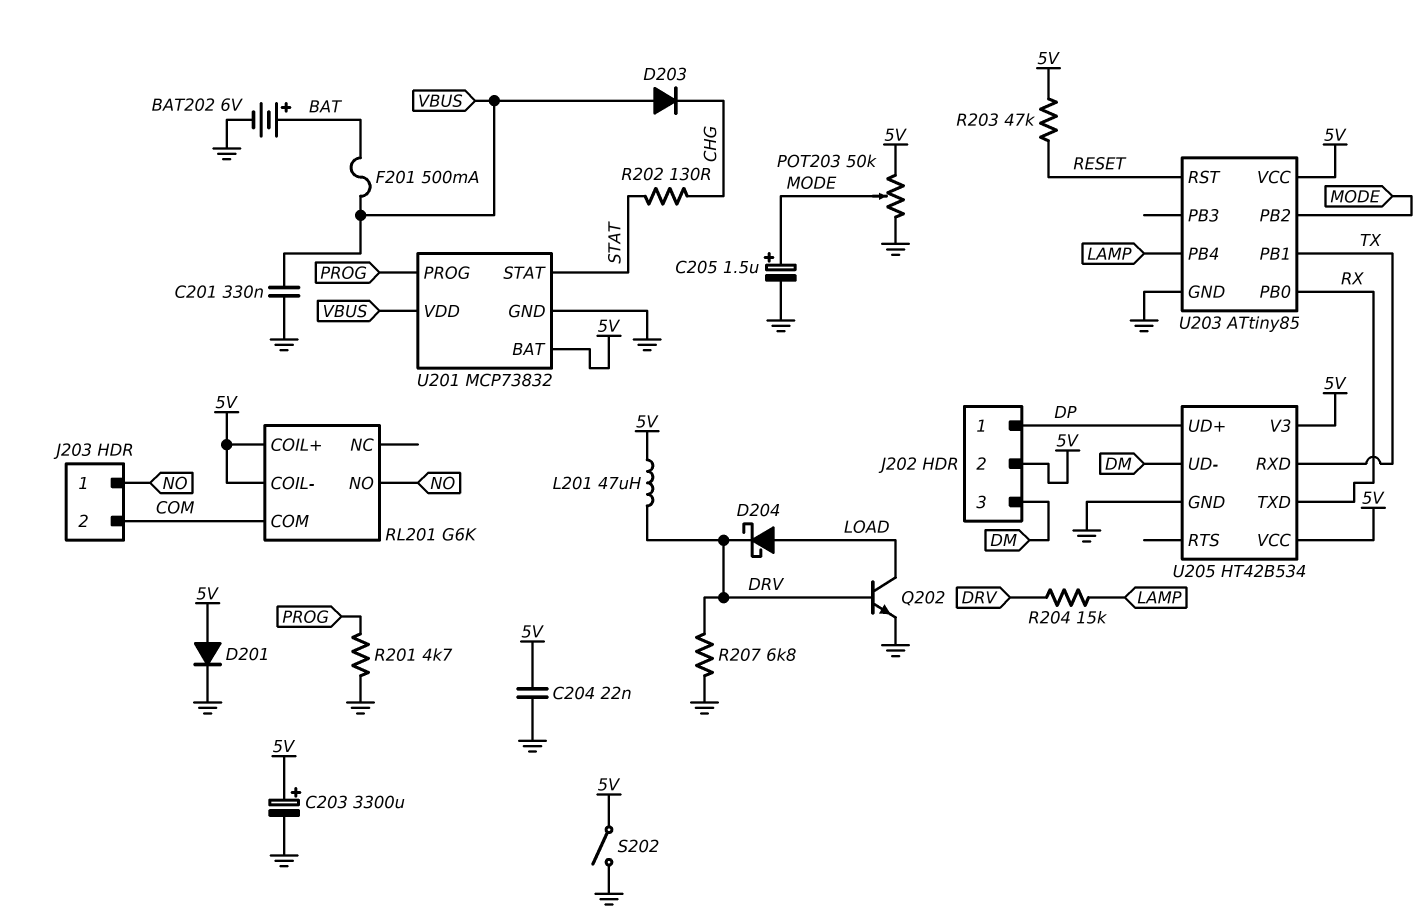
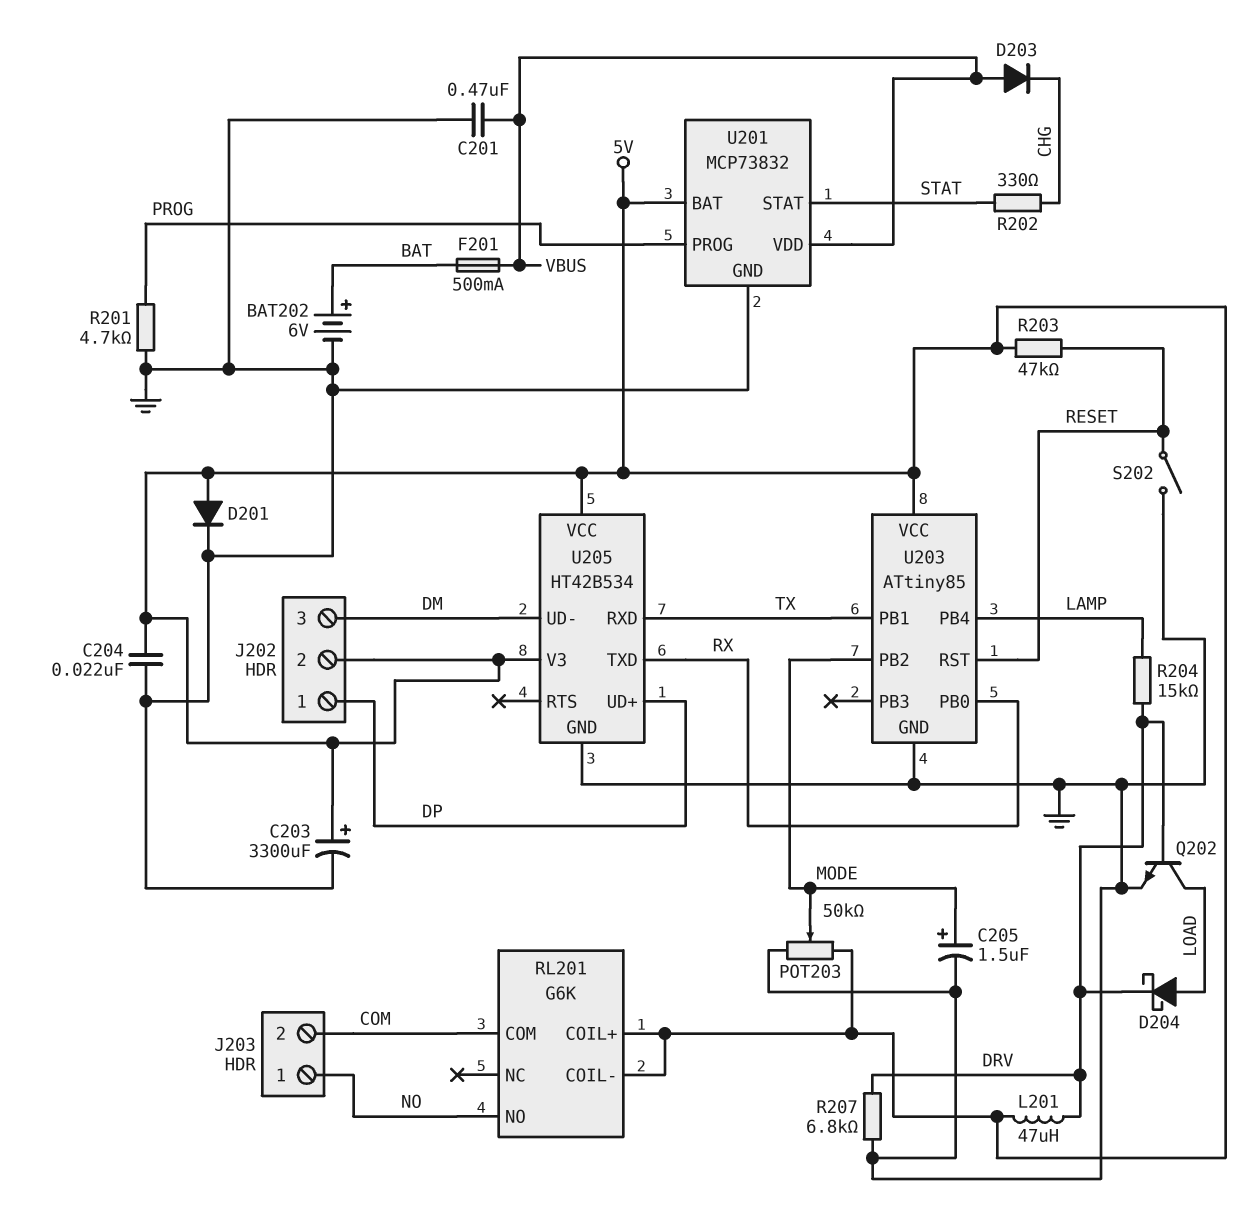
C201: 330nF (GND, VBUS) -> 470nF (GND, VBUS)
R202: 130 (CHG, STAT) -> 330 (CHG, STAT)
S202: switch (5V, GND) -> switch (GND, RESET)

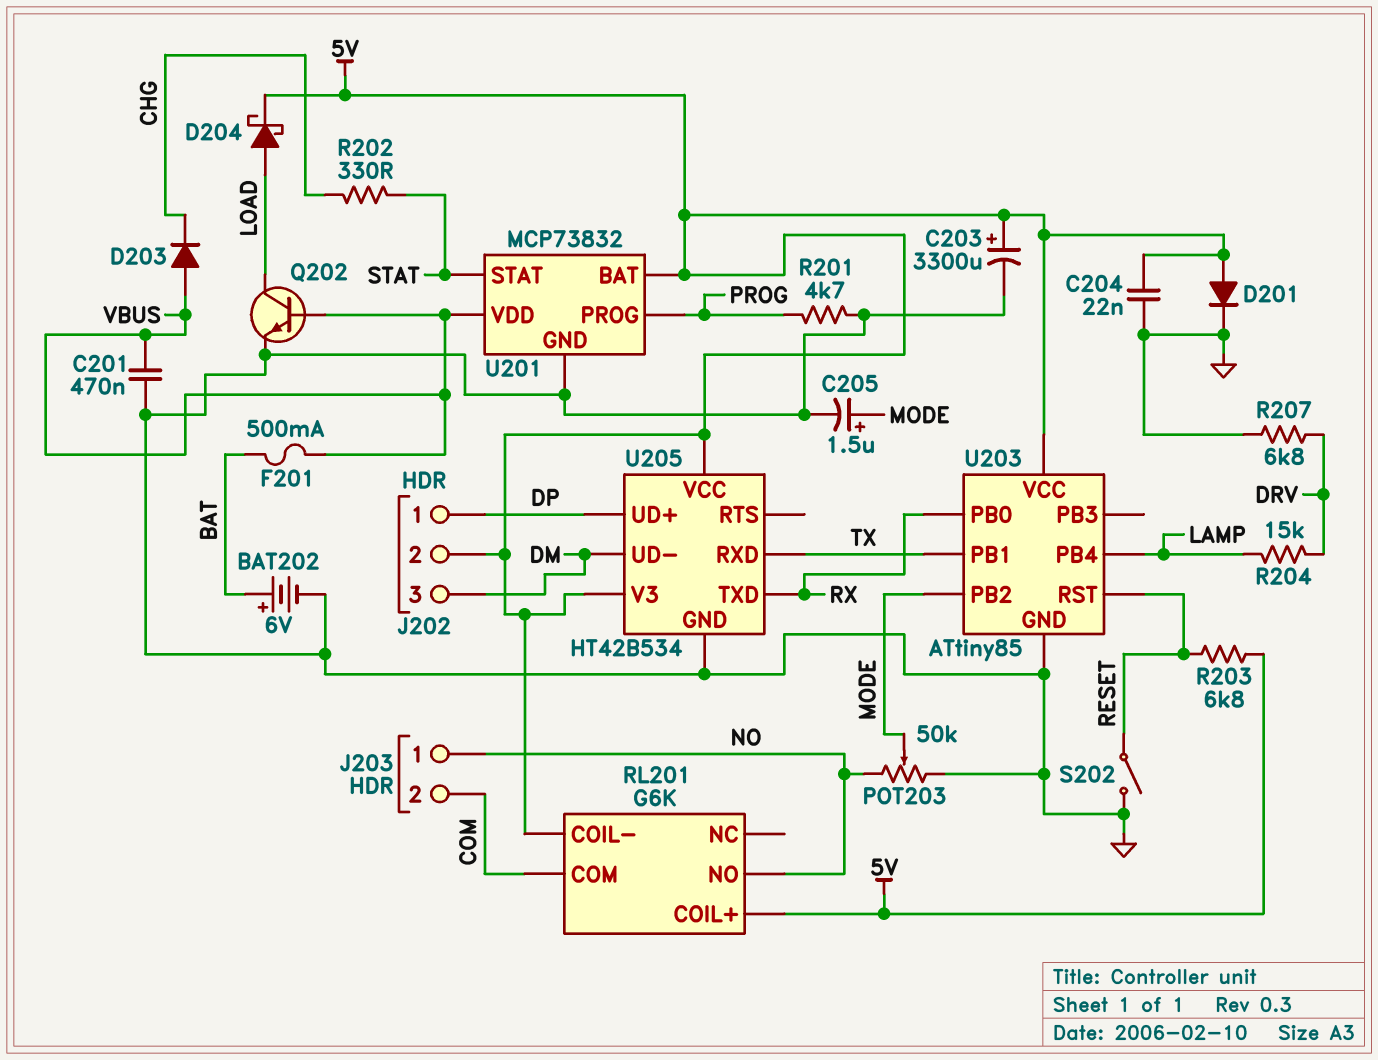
D204: schottky (A LOAD, K DRV) -> schottky (A LOAD, K 5V)
L201: 47uH (5V, DRV) -> none
POT203: 50k (5V, GND, wiper MODE) -> 50k (GND, NO, wiper MODE)
Q202: NPN (B DRV, C LOAD, E GND) -> NPN (B VBUS, C LOAD, E GND)
R203: 47k (5V, RESET) -> 6.8k (5V, RESET)

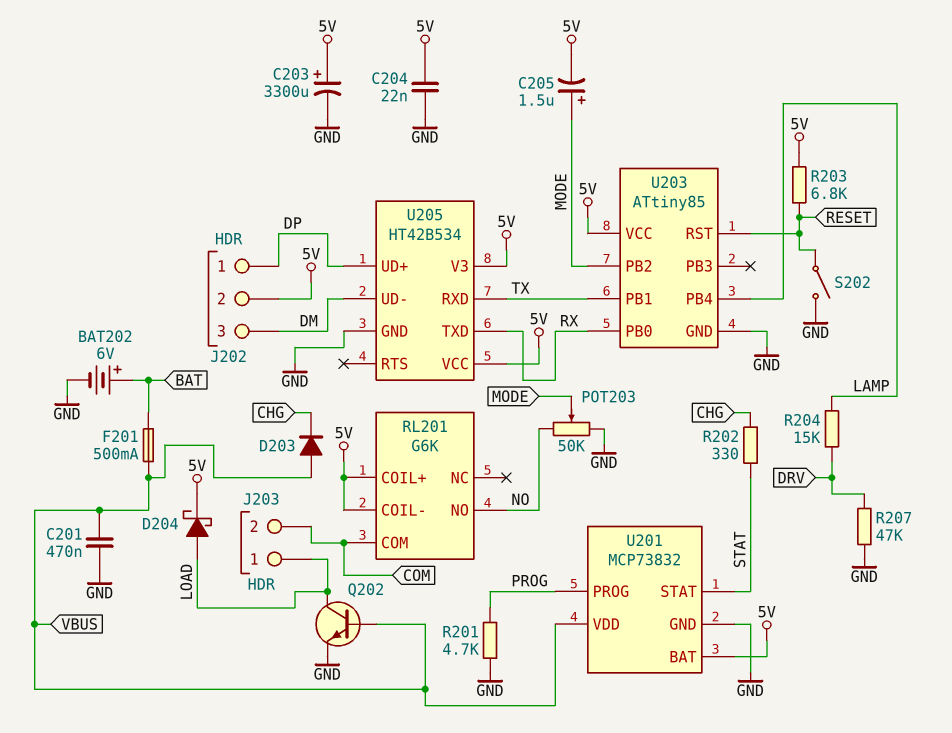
C205: 1.5uF (plus MODE, minus GND) -> 1.5uF (plus MODE, minus 5V)
D201: diode (A 5V, K GND) -> none
J203 pin 1: NO -> LOAD
R207: 6.8k (DRV, GND) -> 47k (DRV, GND)

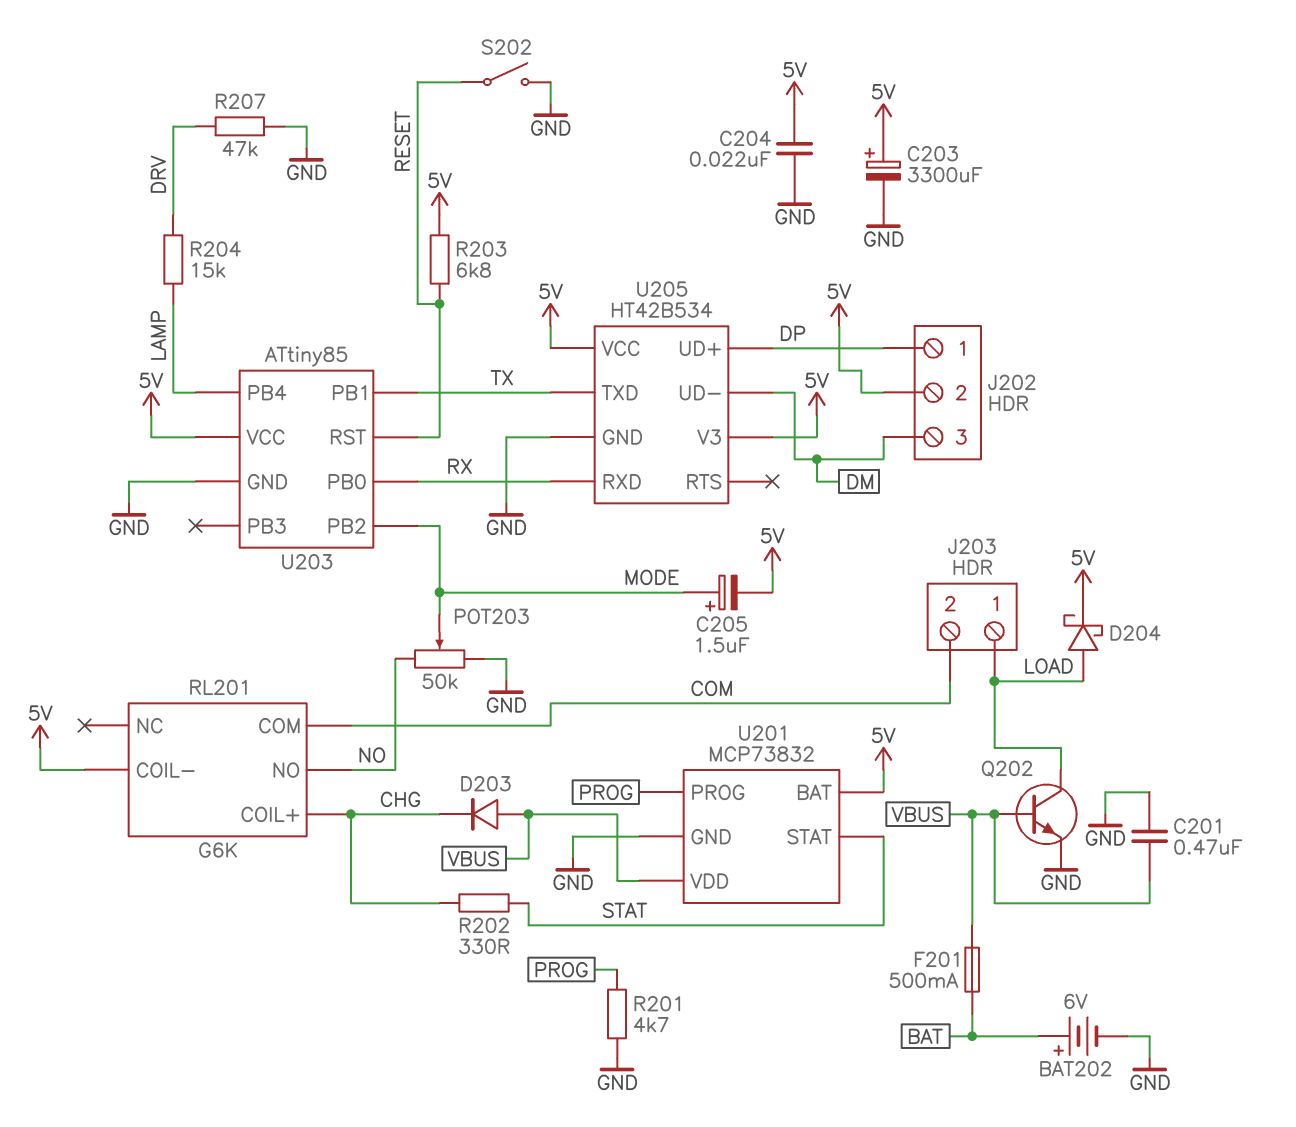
RL201 pin COIL+: 5V -> CHG
U205 pin RXD: TX -> RX
U205 pin TXD: RX -> TX

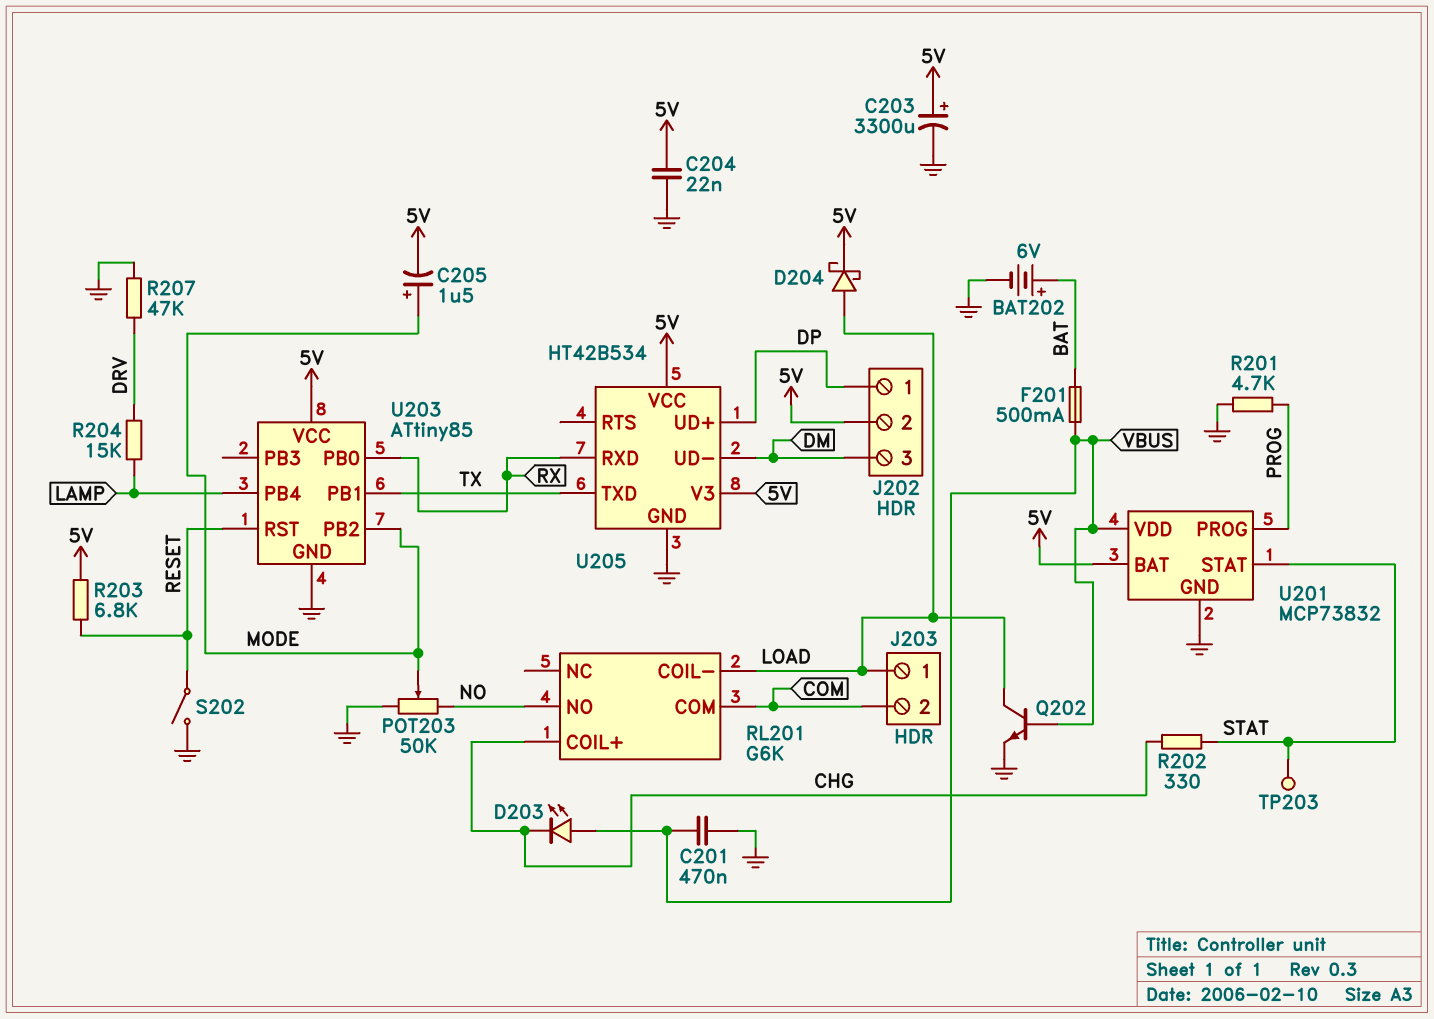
D203: diode (A VBUS, K CHG) -> LED (A VBUS, K CHG)
RL201 pin COIL-: 5V -> LOAD
TP203: none -> test point (STAT)

